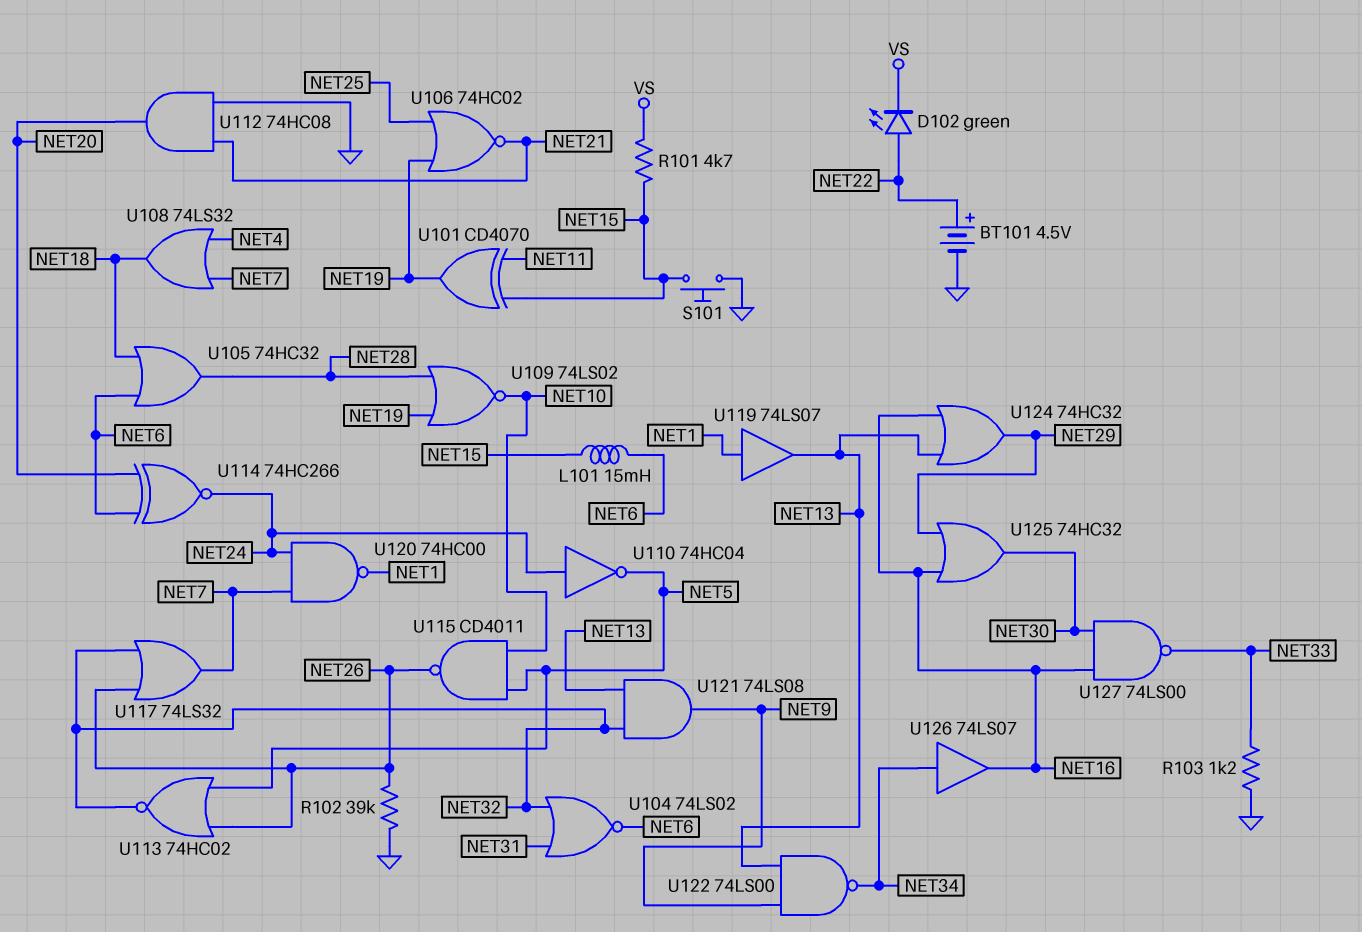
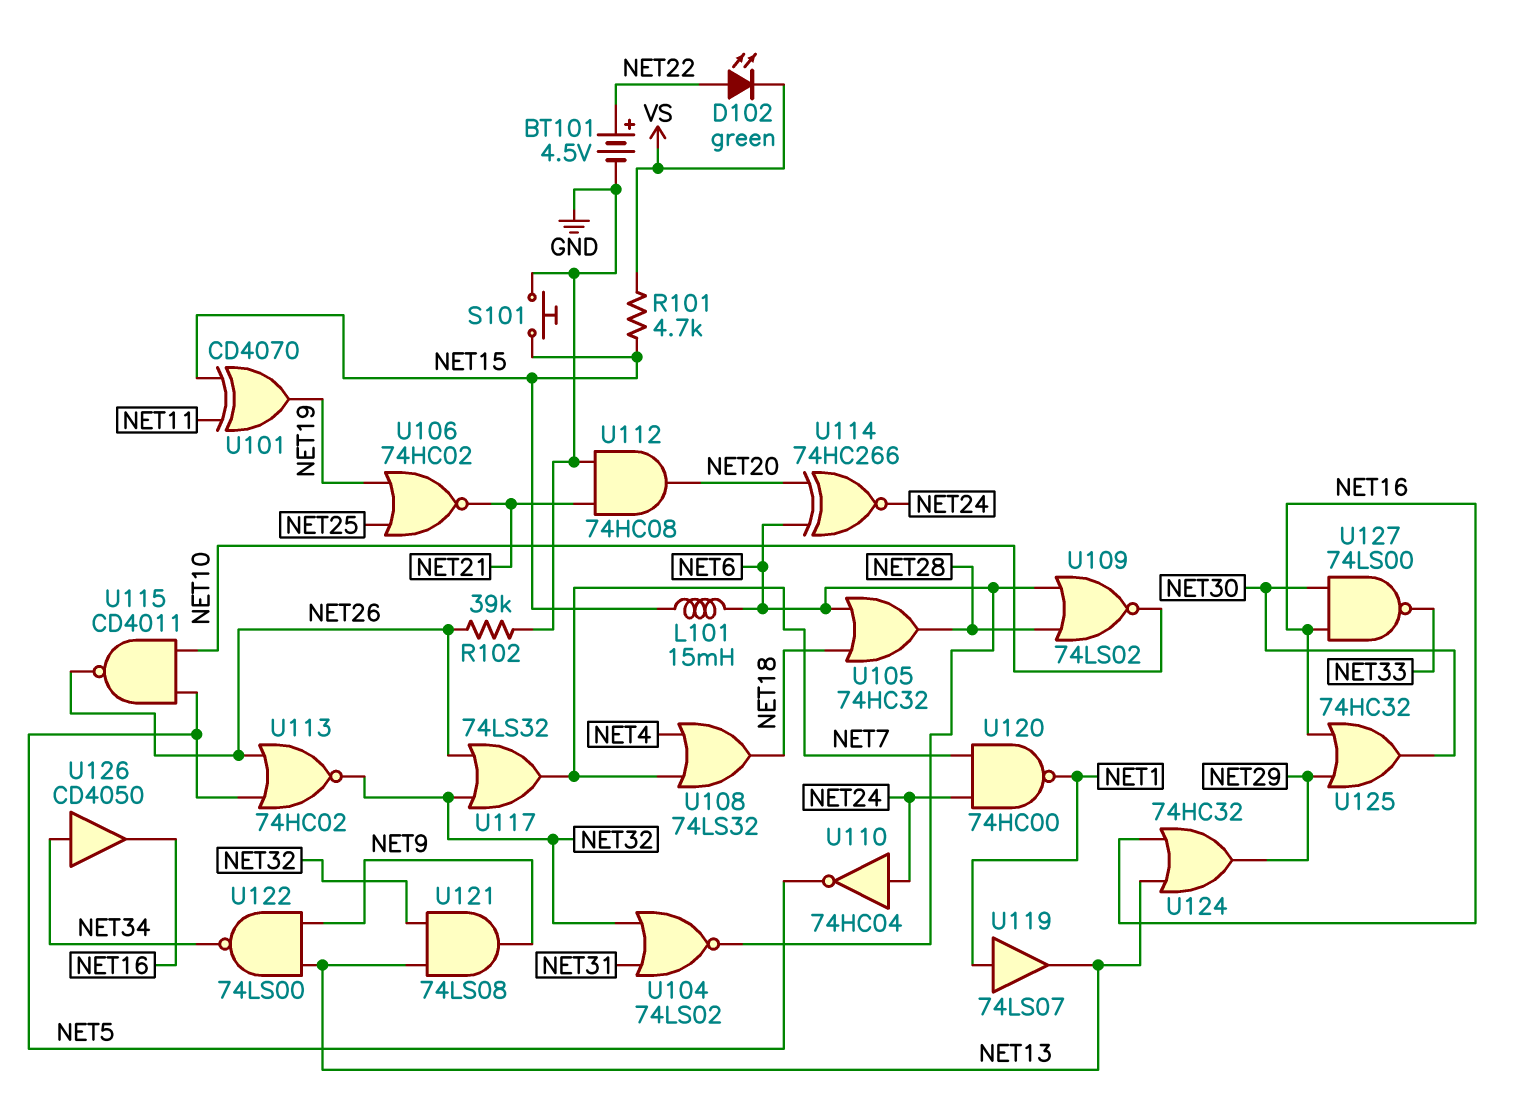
R103: 1.2k (GND, NET33) -> none
U109: NOR 74LS02 (in NET19, in NET28, out NET10) -> NOR 74LS02 (in NET6, in NET28, out NET10)
U126: buffer 74LS07 (in NET34, out NET16) -> buffer CD4050 (in NET34, out NET16)

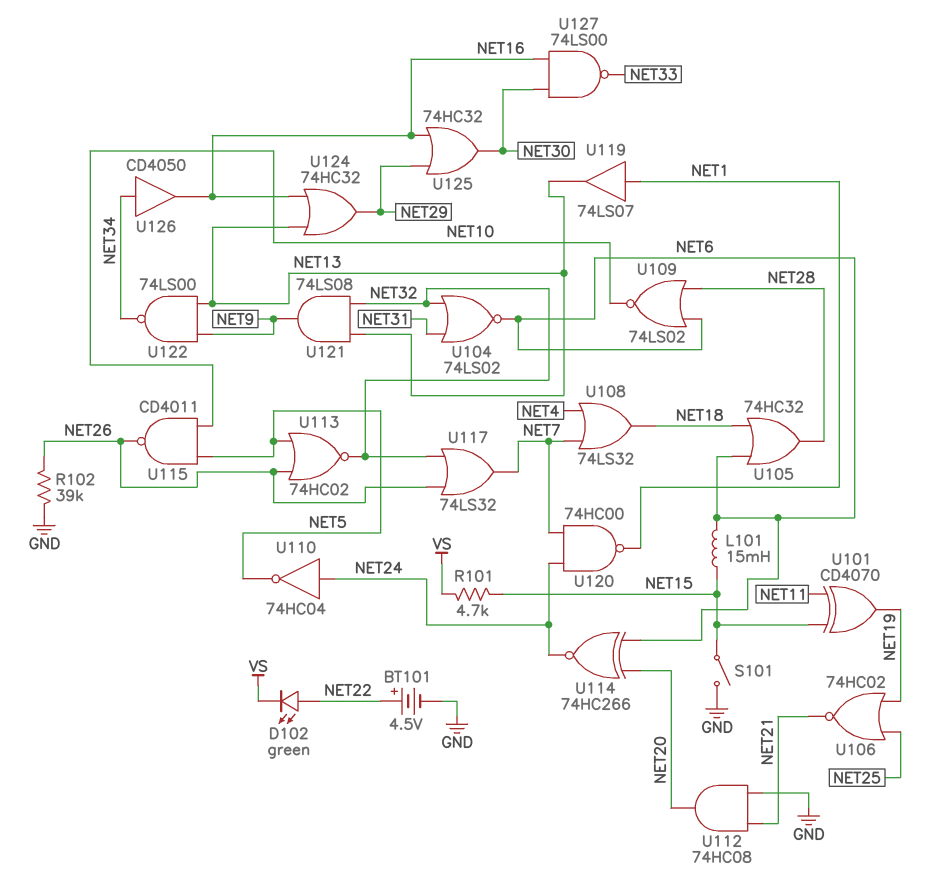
S101: button (GND, NET15) -> switch (GND, NET15)

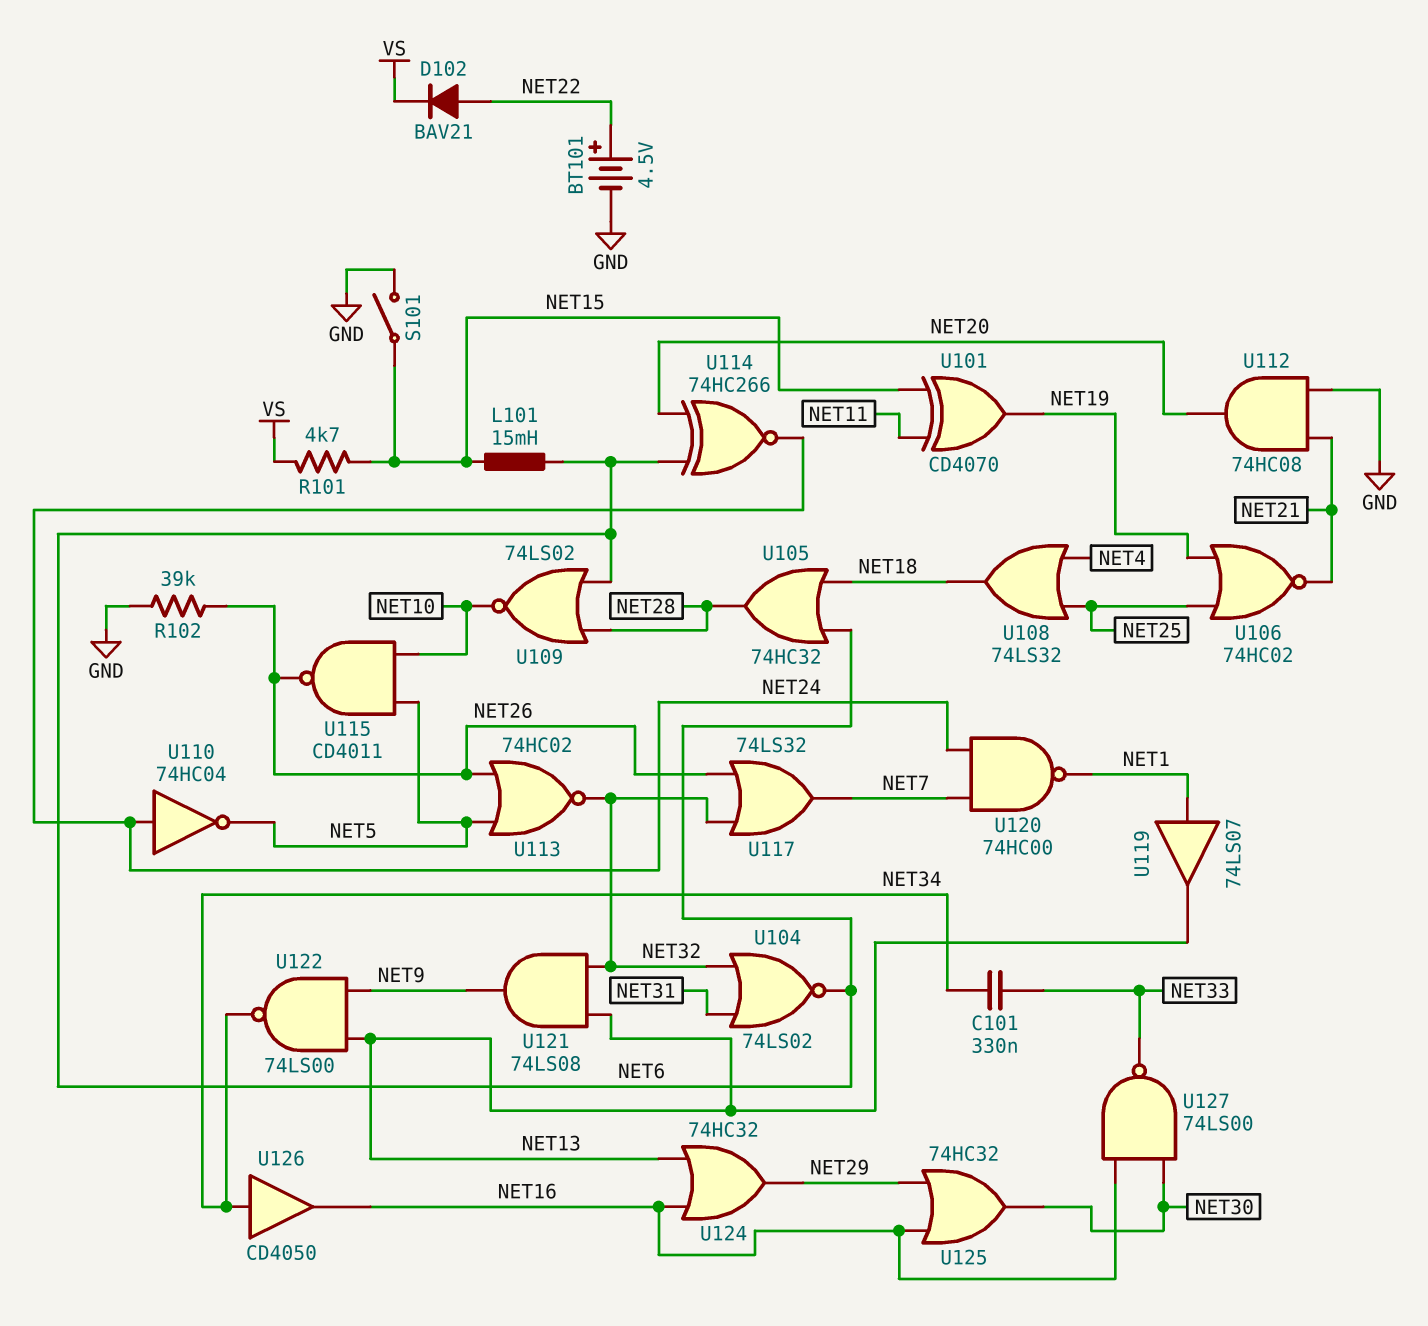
C101: none -> 330nF (NET33, NET34)
D102: LED green (A NET22, K VS) -> diode BAV21 (A NET22, K VS)
U108: OR 74LS32 (in NET4, in NET7, out NET18) -> OR 74LS32 (in NET4, in NET25, out NET18)

